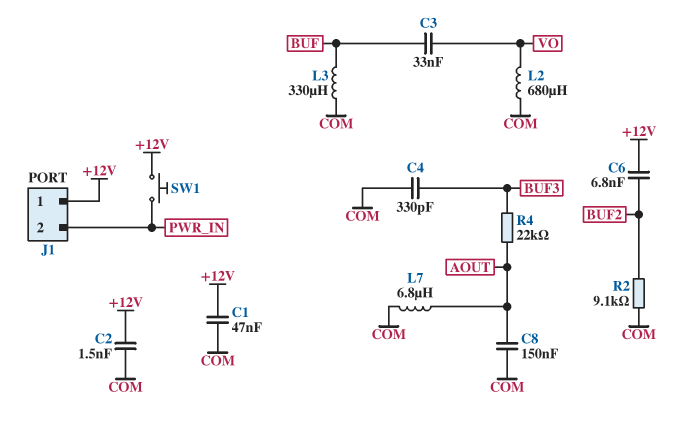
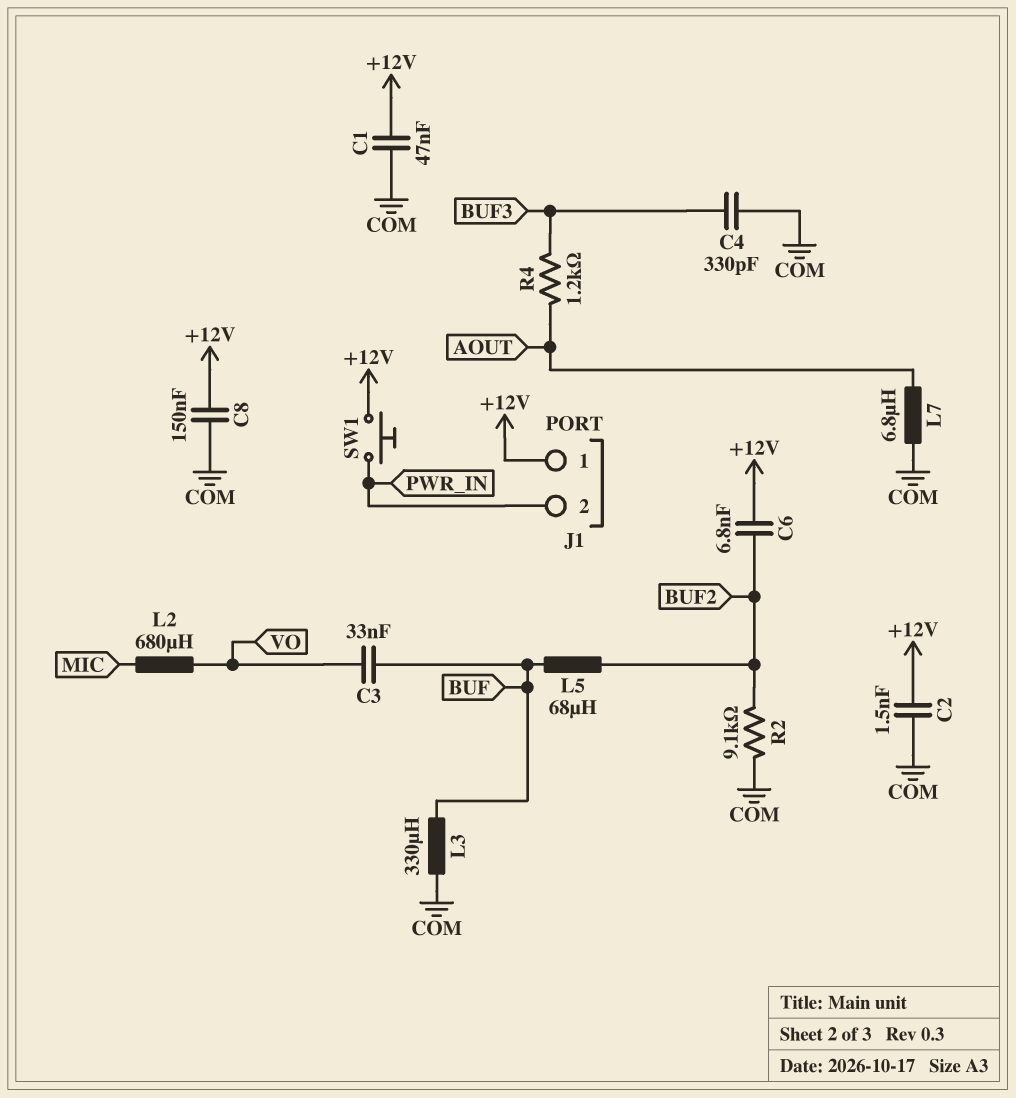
C8: 150nF (AOUT, COM) -> 150nF (+12V, COM)
L2: 680uH (COM, VO) -> 680uH (MIC, VO)
L5: none -> 68uH (BUF, BUF2)
R4: 22k (AOUT, BUF3) -> 1.2k (AOUT, BUF3)

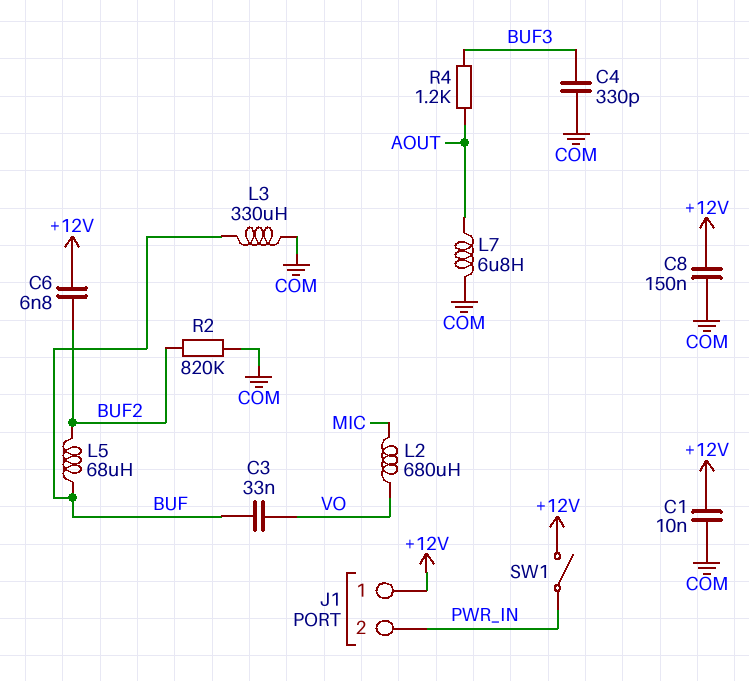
C1: 47nF (+12V, COM) -> 10nF (+12V, COM)
C2: 1.5nF (+12V, COM) -> none
R2: 9.1k (BUF2, COM) -> 820k (BUF2, COM)
SW1: button (+12V, PWR_IN) -> switch (+12V, PWR_IN)

